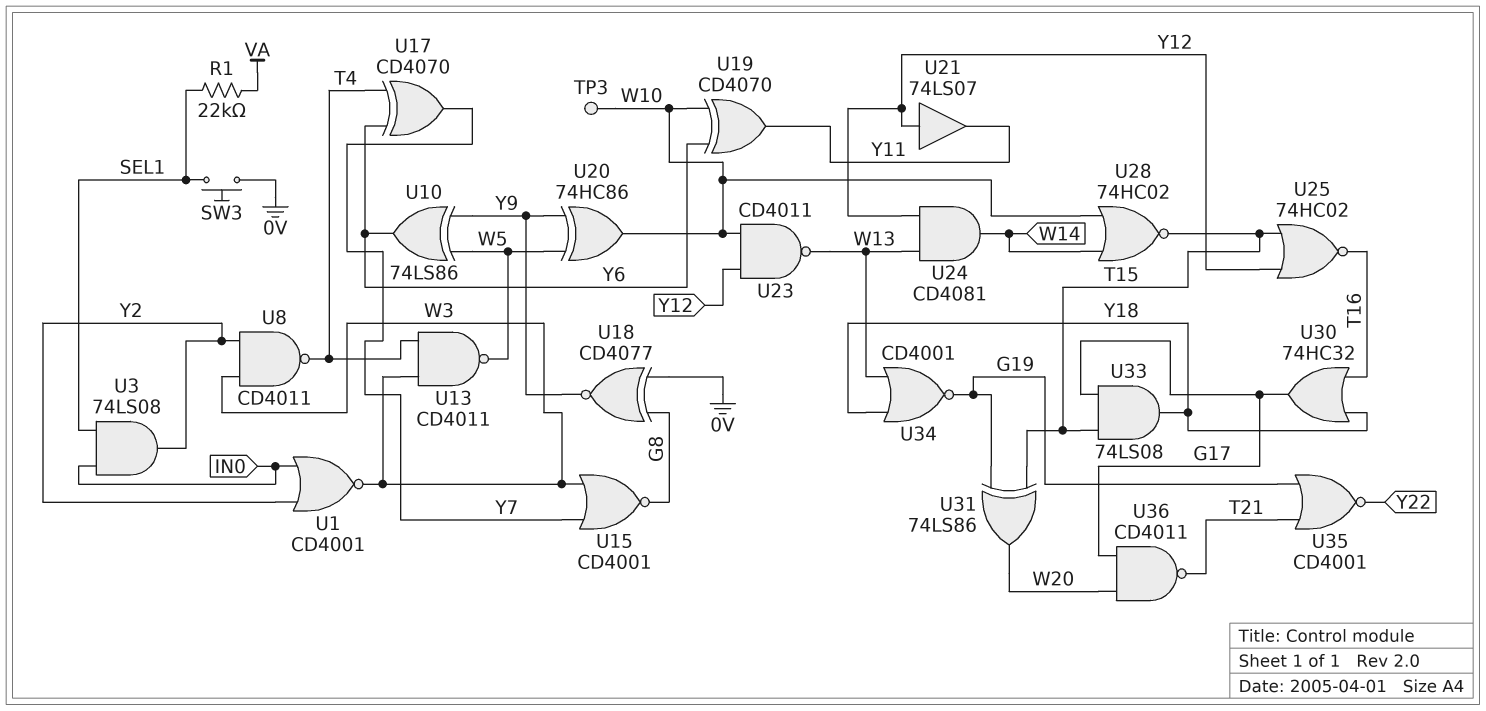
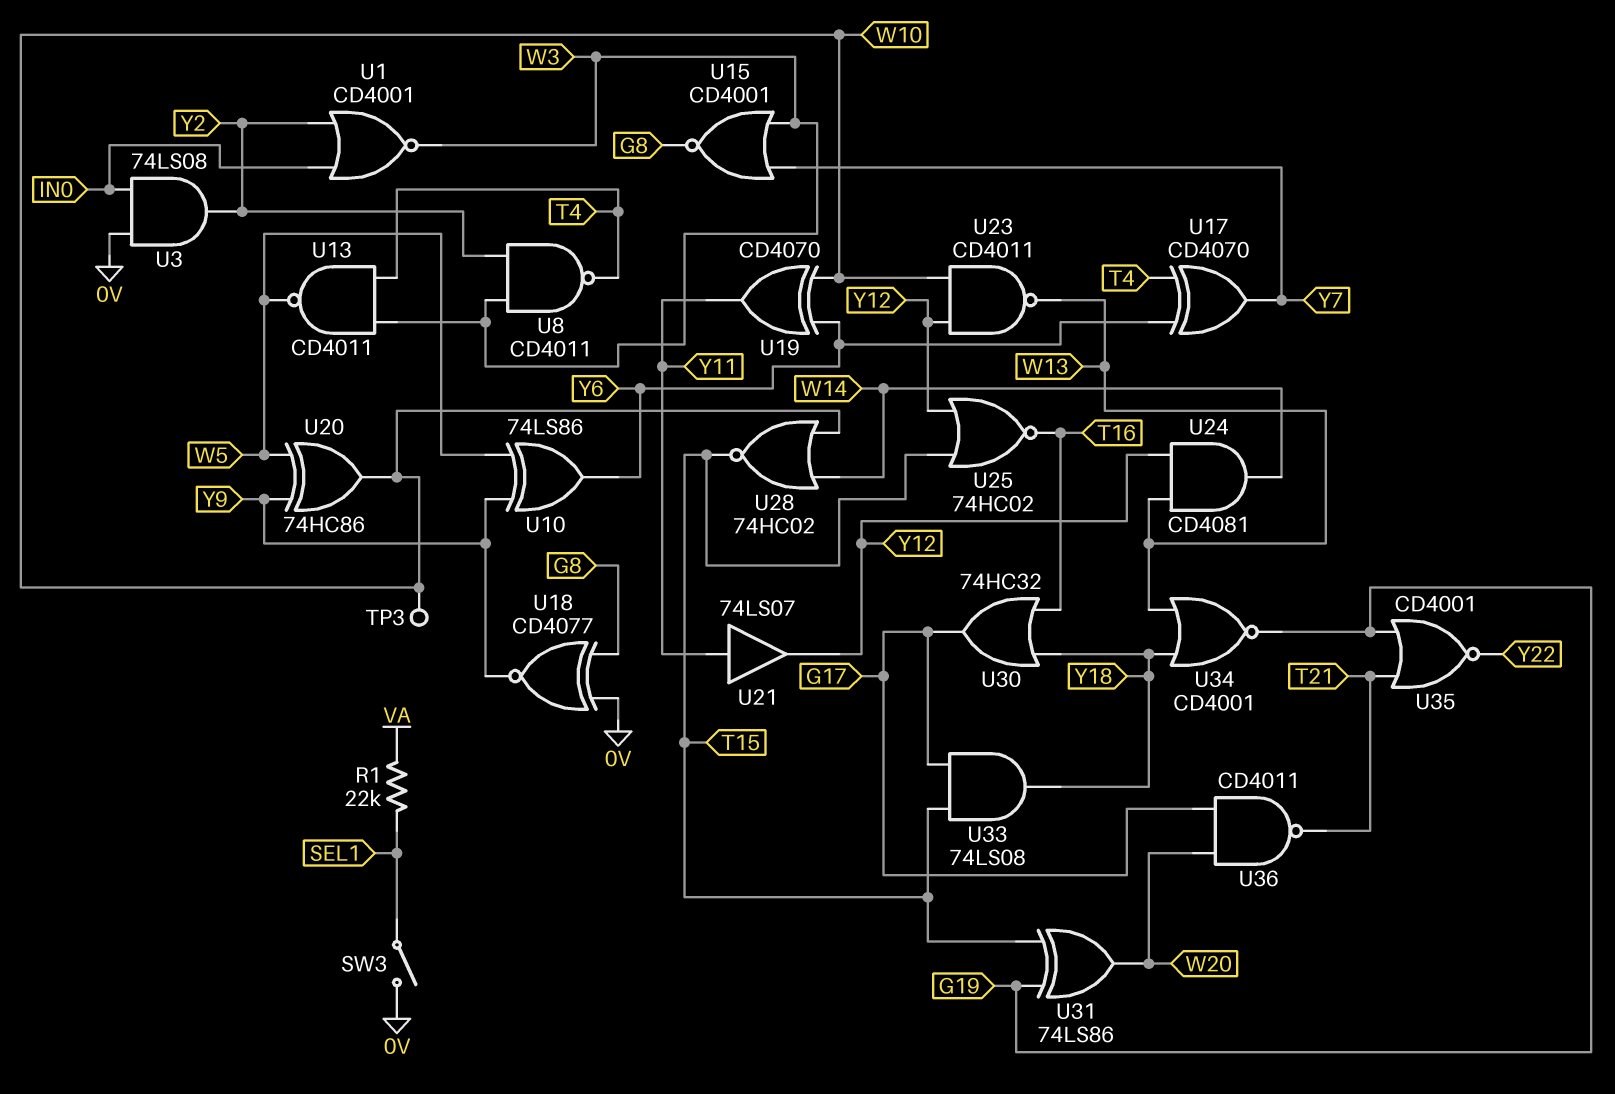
SW3: button (0V, SEL1) -> switch (0V, SEL1)
U3: AND 74LS08 (in IN0, in SEL1, out Y2) -> AND 74LS08 (in 0V, in IN0, out Y2)
U21: buffer 74LS07 (in Y12, out Y11) -> buffer 74LS07 (in Y11, out Y12)

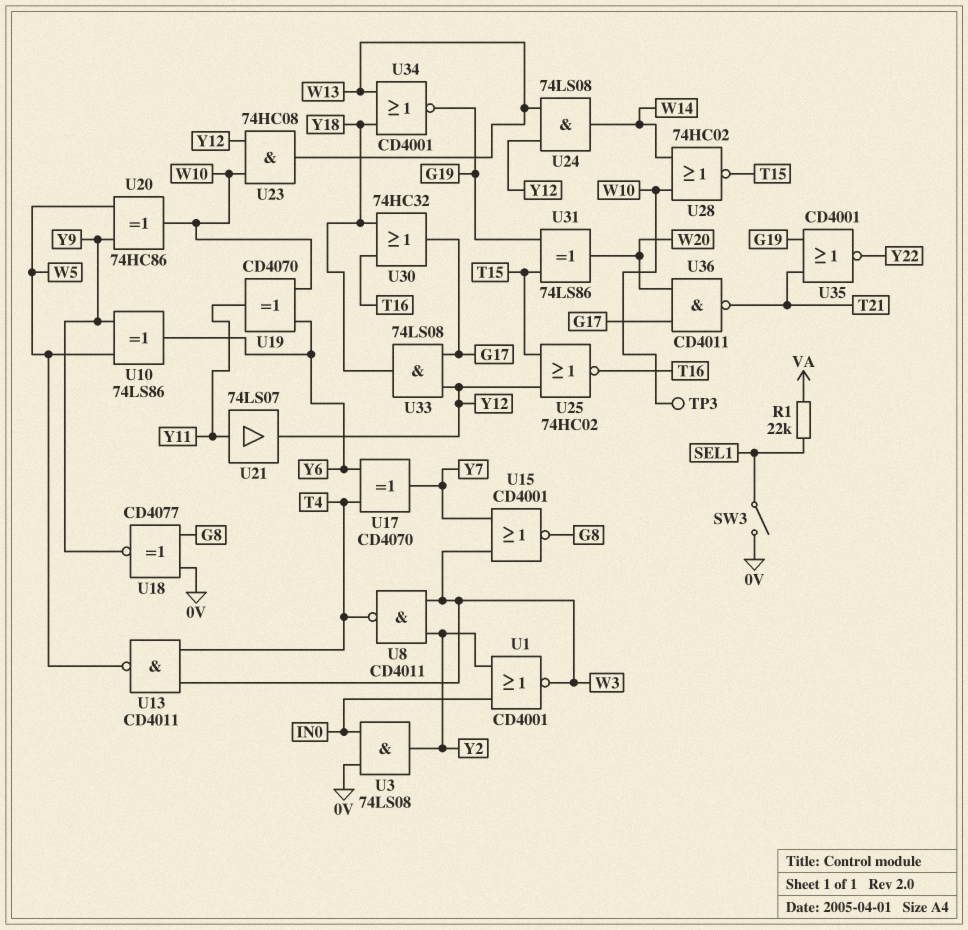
U23: NAND CD4011 (in W10, in Y12, out W13) -> AND 74HC08 (in W10, in Y12, out W13)
U24: AND CD4081 (in W13, in Y12, out W14) -> AND 74LS08 (in W13, in Y12, out W14)
U33: AND 74LS08 (in G17, in T15, out Y18) -> AND 74LS08 (in G17, in Y12, out Y18)

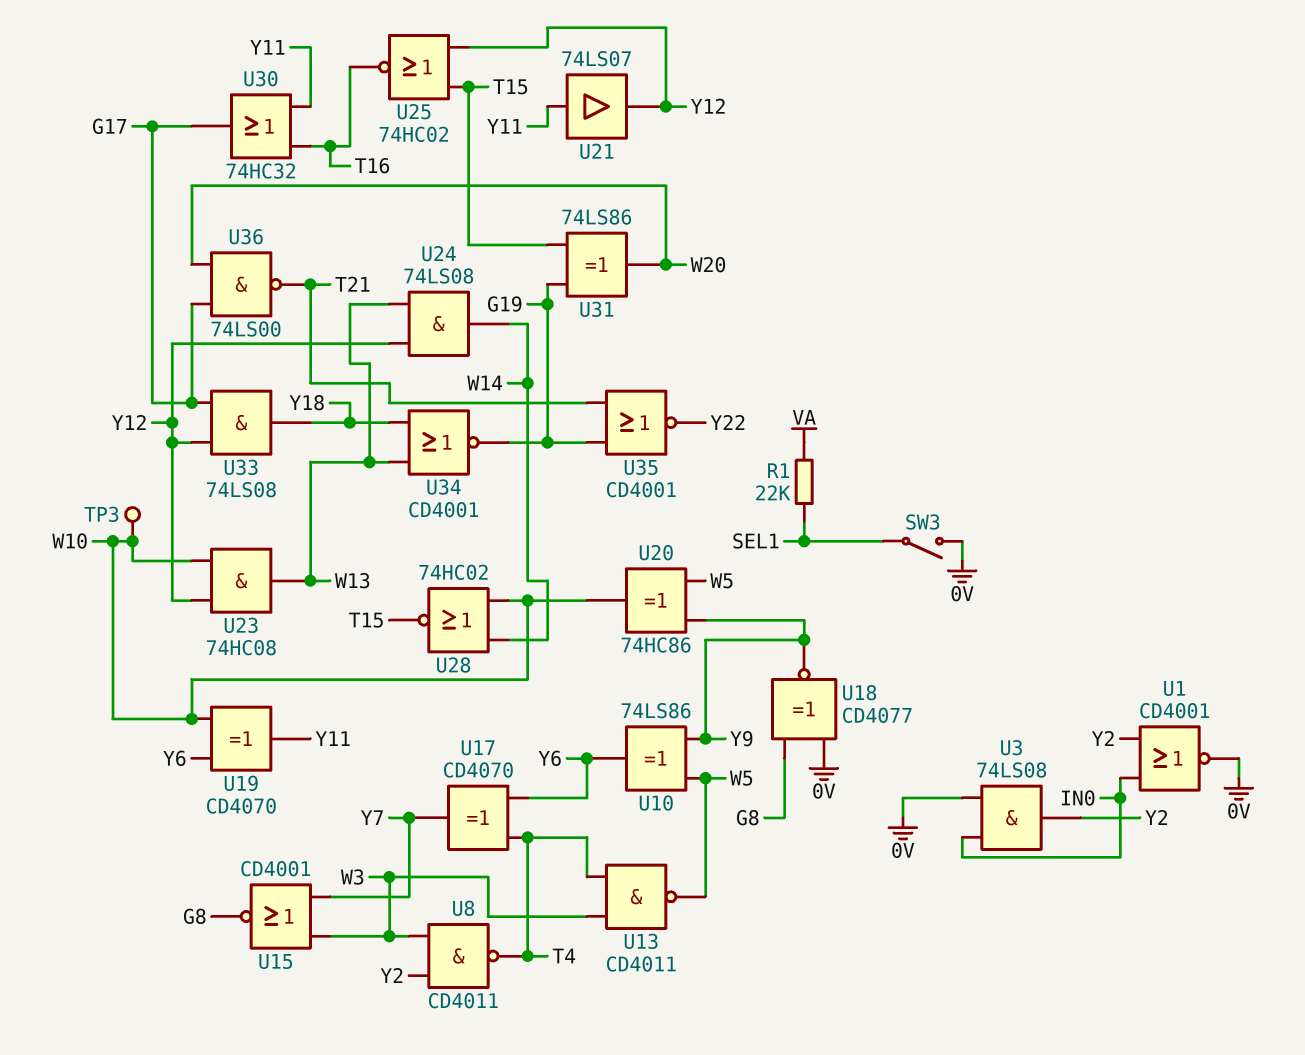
U1: NOR CD4001 (in IN0, in Y2, out W3) -> NOR CD4001 (in IN0, in Y2, out 0V)
U30: OR 74HC32 (in T16, in Y18, out G17) -> OR 74HC32 (in T16, in Y11, out G17)
U36: NAND CD4011 (in G17, in W20, out T21) -> NAND 74LS00 (in G17, in W20, out T21)

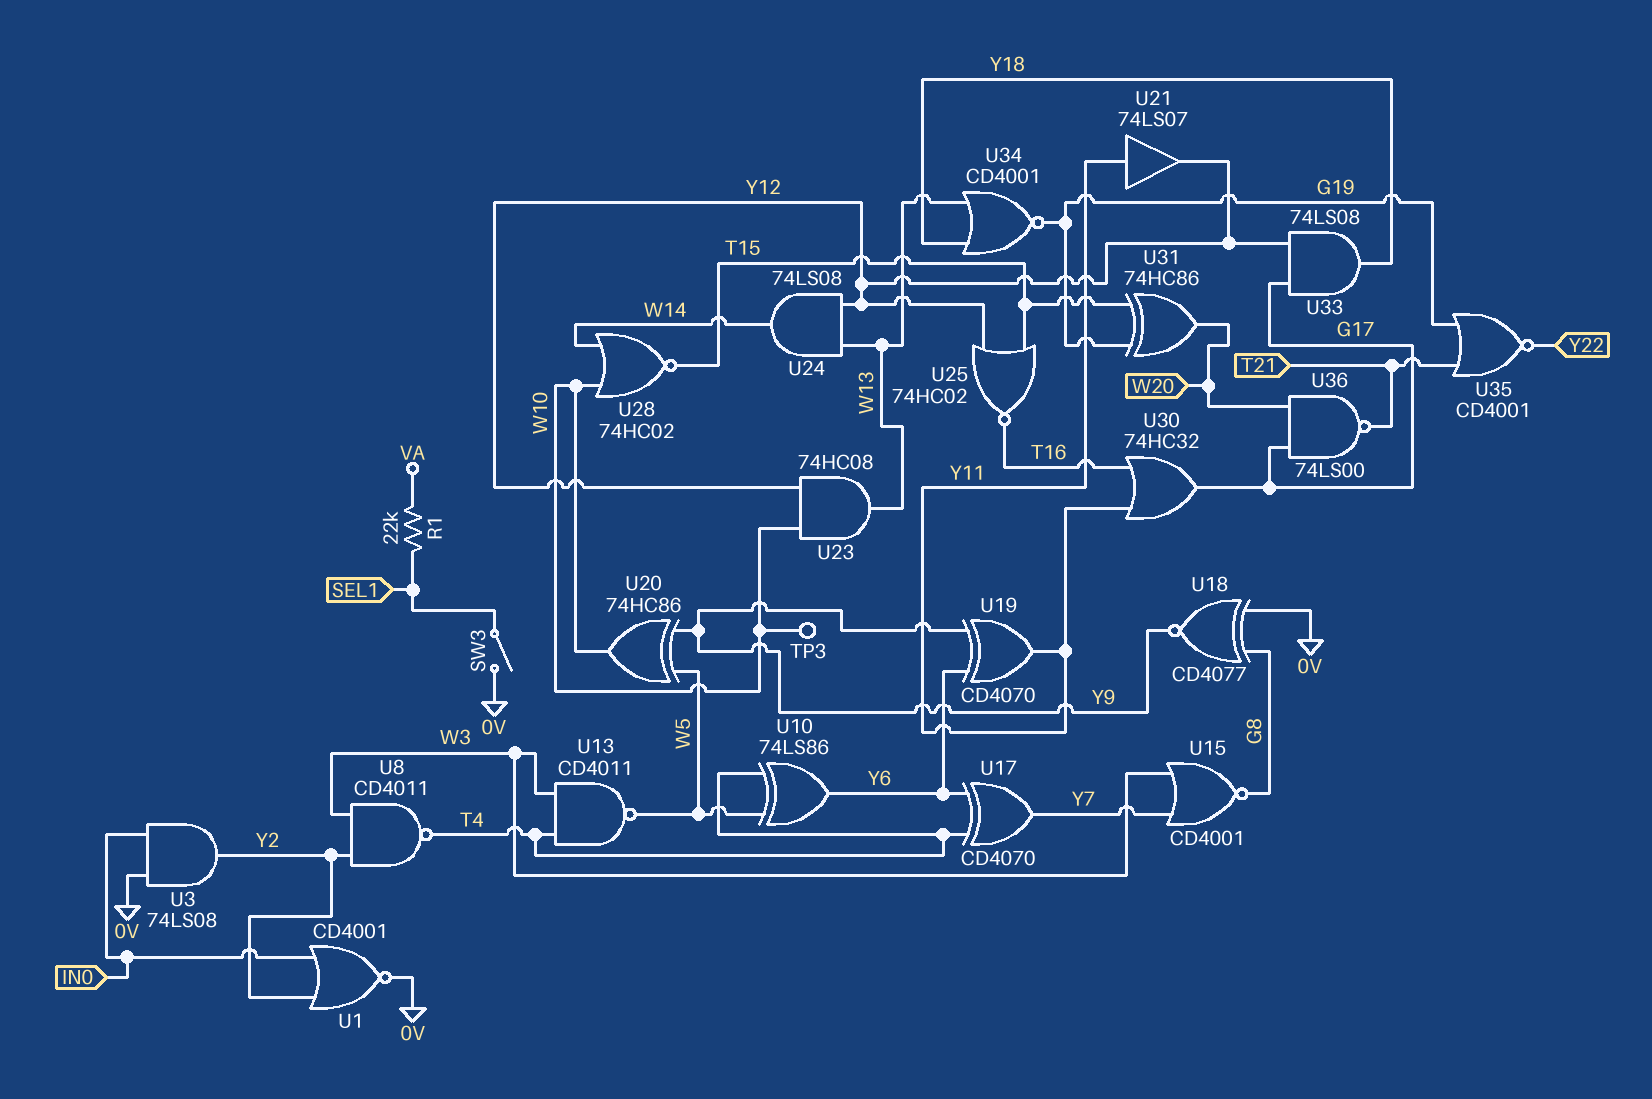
U10: XOR 74LS86 (in W5, in Y9, out Y6) -> XOR 74LS86 (in T4, in W5, out Y6)
U19: XOR CD4070 (in W10, in Y6, out Y11) -> XOR CD4070 (in Y6, in Y9, out Y11)
U31: XOR 74LS86 (in G19, in T15, out W20) -> XOR 74HC86 (in G19, in T15, out W20)

